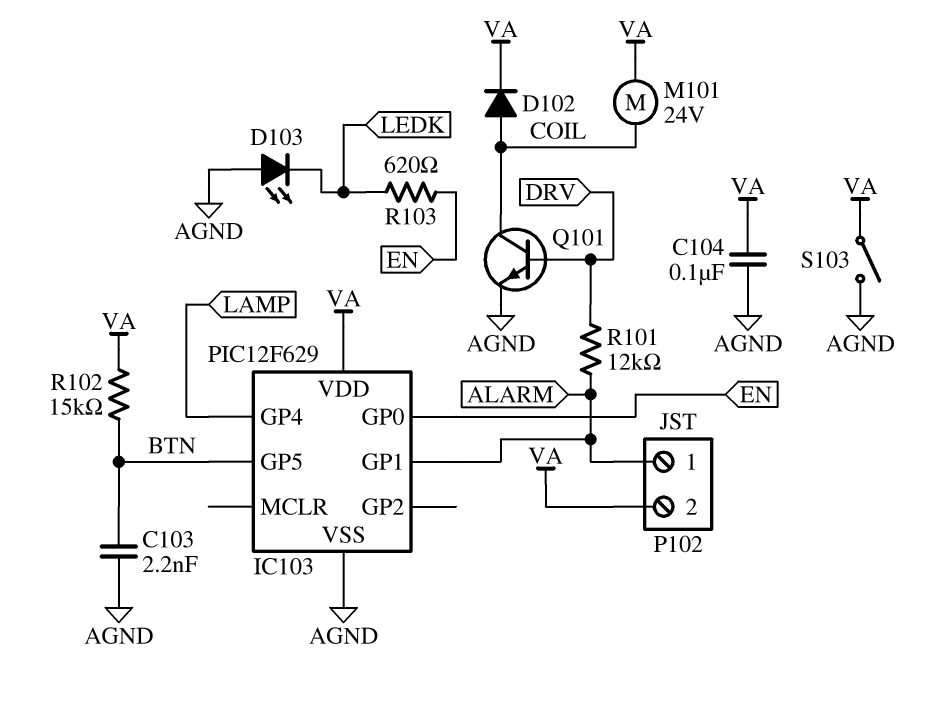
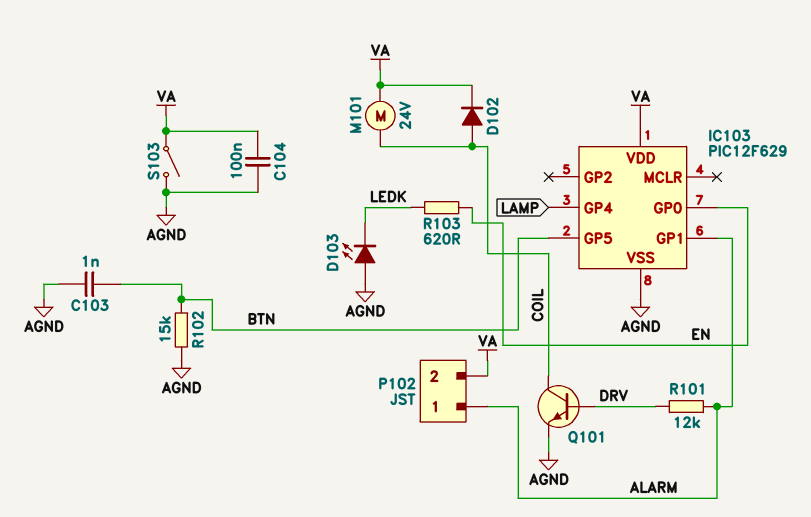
C103: 2.2nF (AGND, BTN) -> 1nF (AGND, BTN)
R102: 15k (BTN, VA) -> 15k (AGND, BTN)

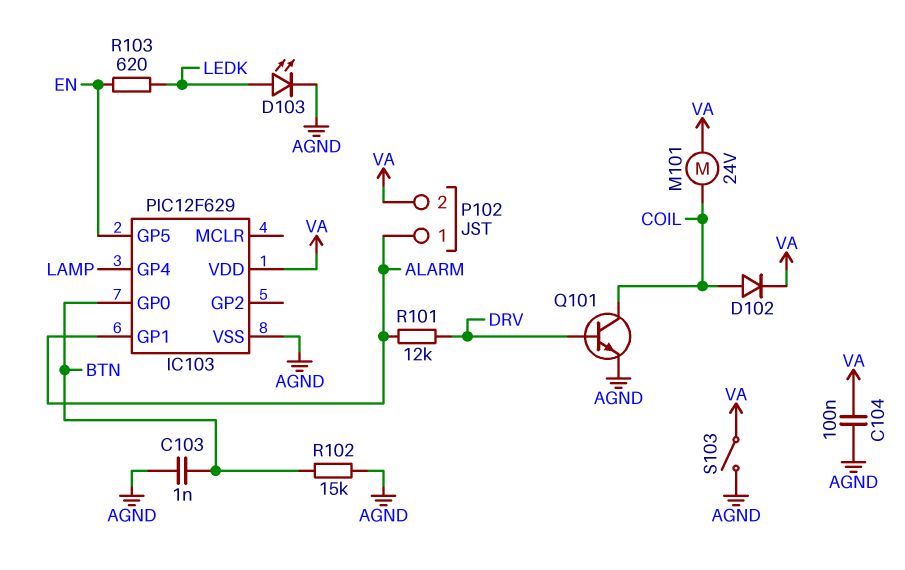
D103: LED (A AGND, K LEDK) -> LED (A LEDK, K AGND)
IC103 pin GP0: EN -> BTN
IC103 pin GP5: BTN -> EN

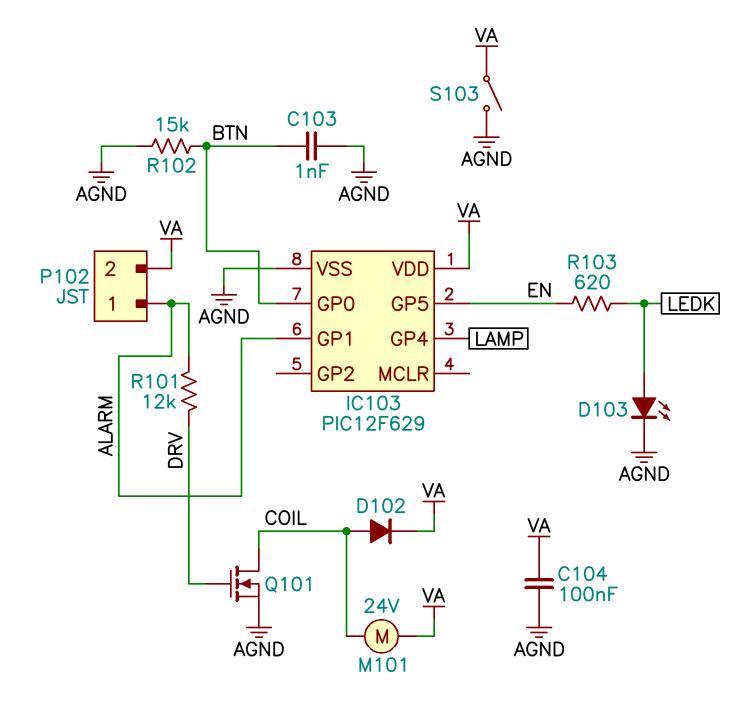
Q101: NPN (B DRV, C COIL, E AGND) -> NMOS (G DRV, D COIL, S AGND)

